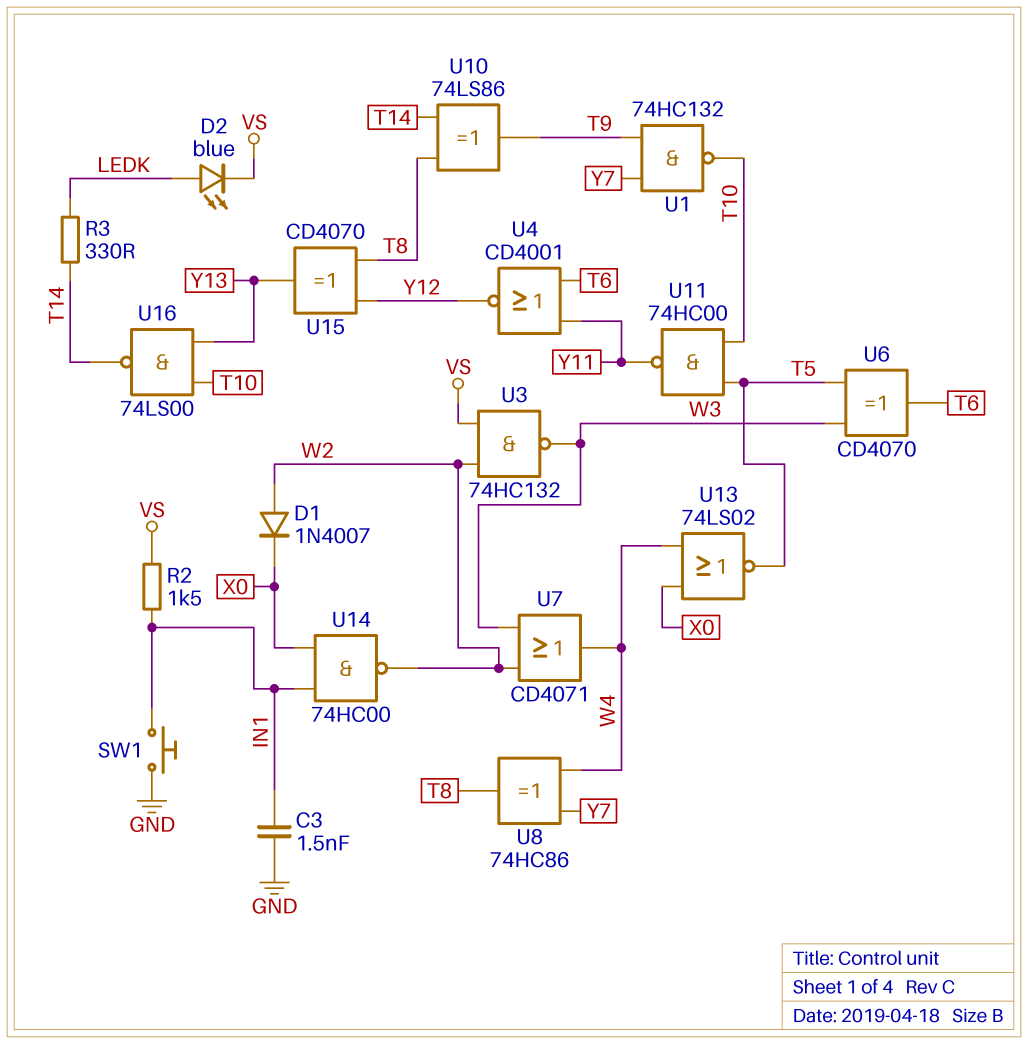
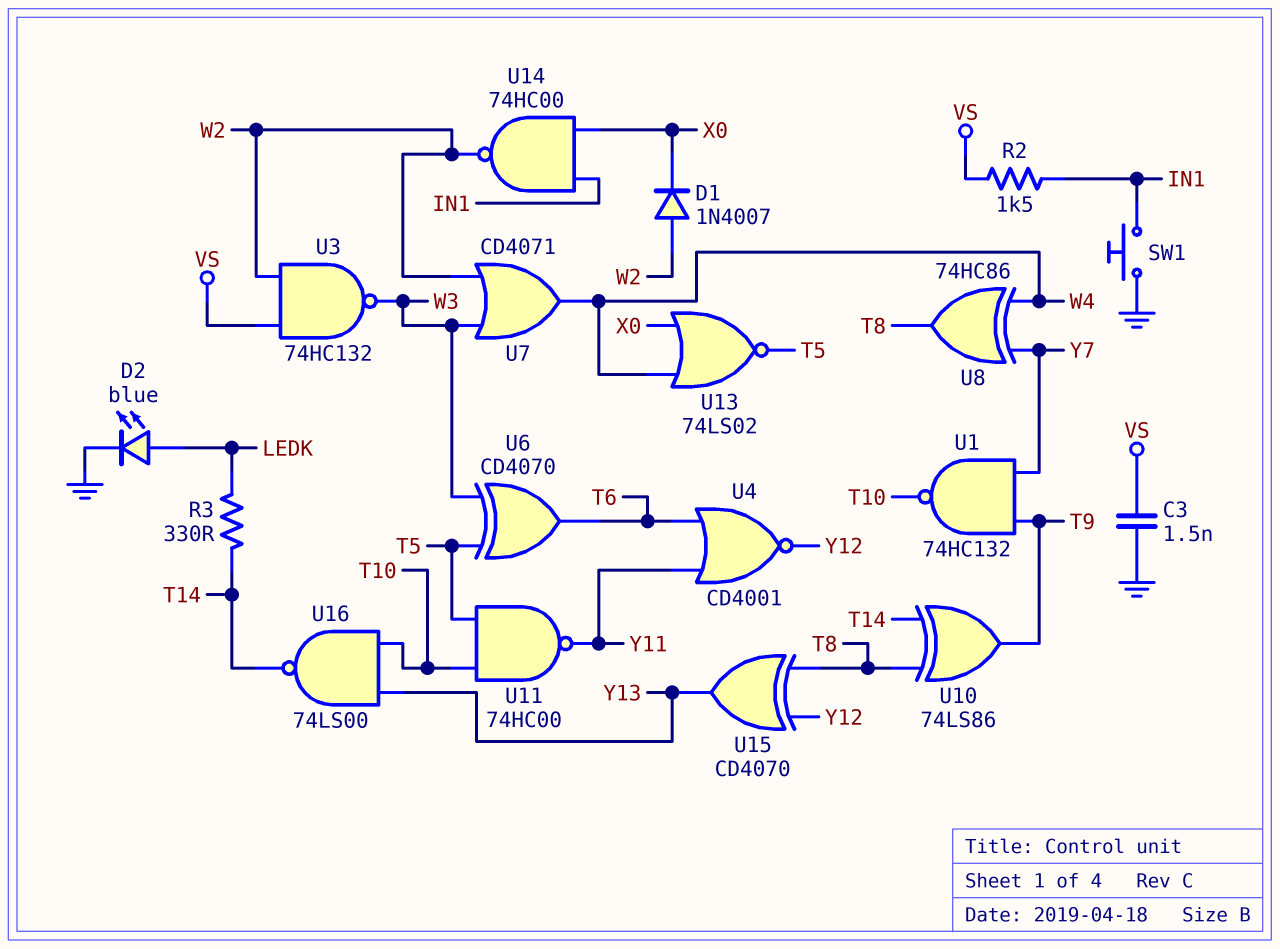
C3: 1.5nF (GND, IN1) -> 1.5nF (GND, VS)
D2: LED blue (A LEDK, K VS) -> LED blue (A LEDK, K GND)

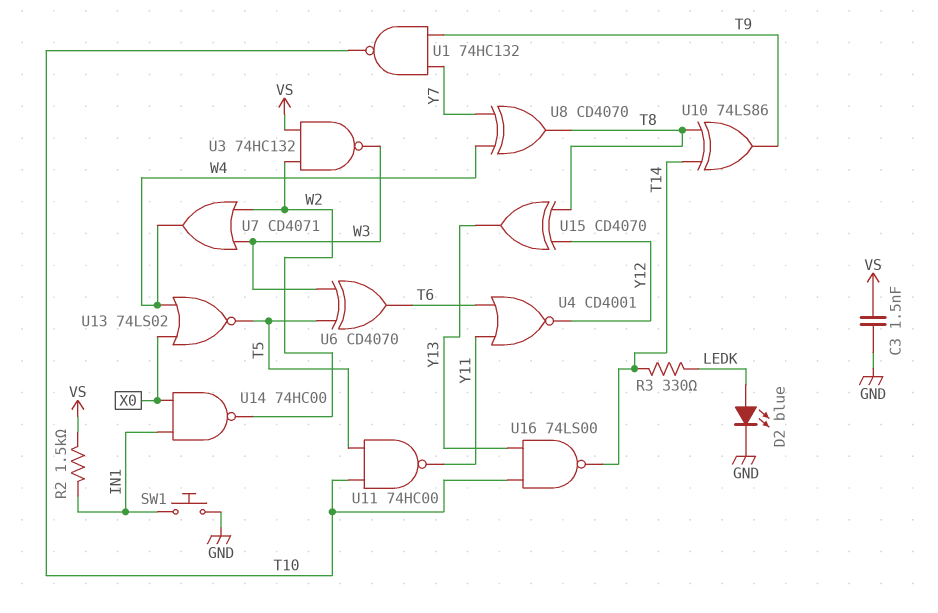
D1: diode 1N4007 (A W2, K X0) -> none
U8: XOR 74HC86 (in W4, in Y7, out T8) -> XOR CD4070 (in W4, in Y7, out T8)

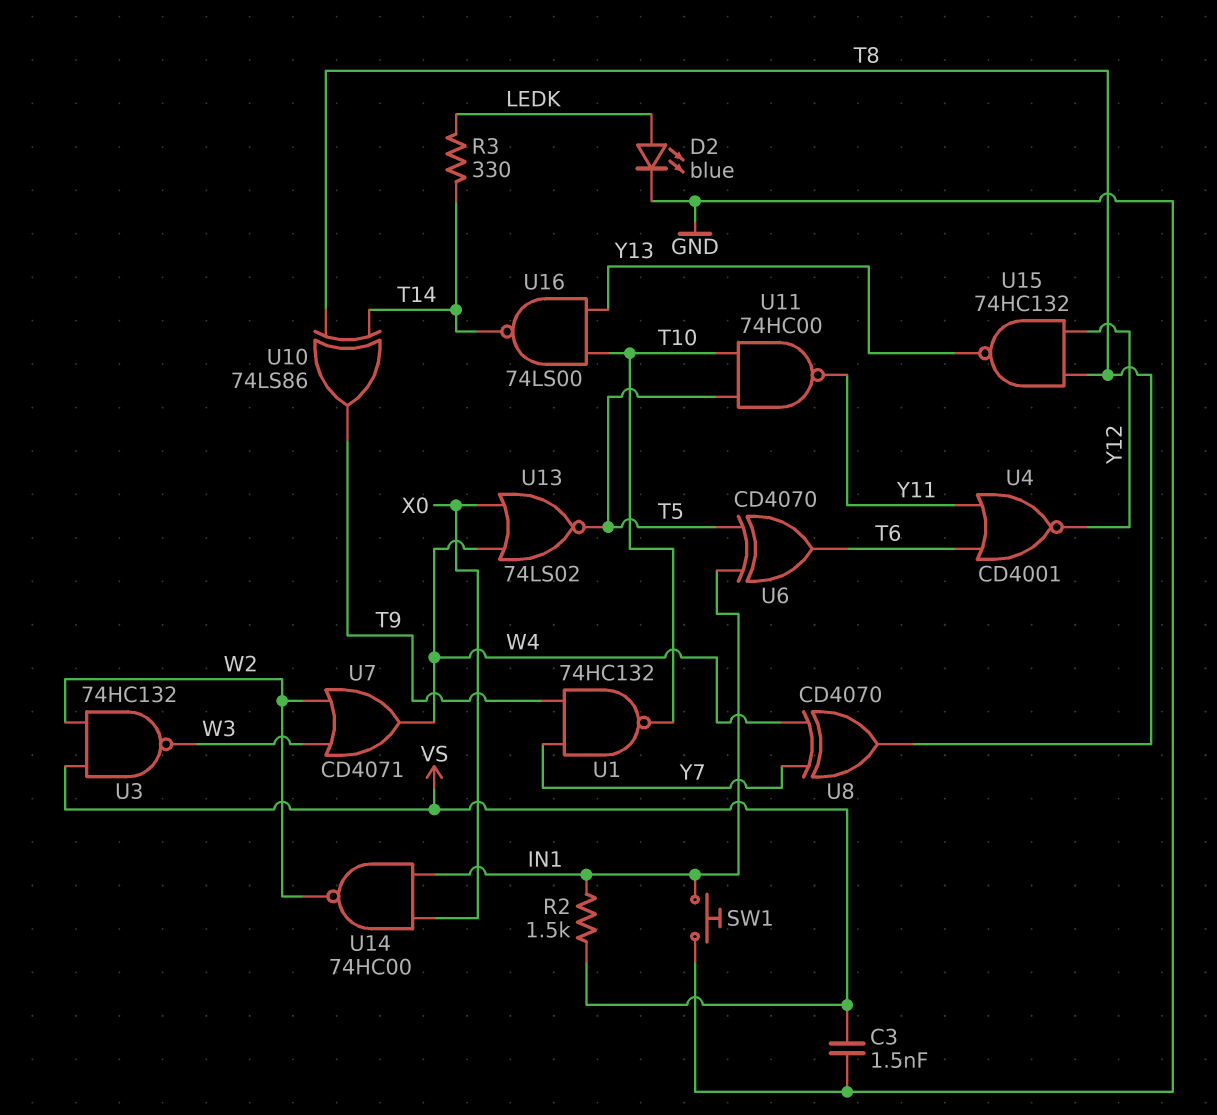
U6: XOR CD4070 (in T5, in W3, out T6) -> XOR CD4070 (in IN1, in T5, out T6)
U15: XOR CD4070 (in T8, in Y12, out Y13) -> NAND 74HC132 (in T8, in Y12, out Y13)

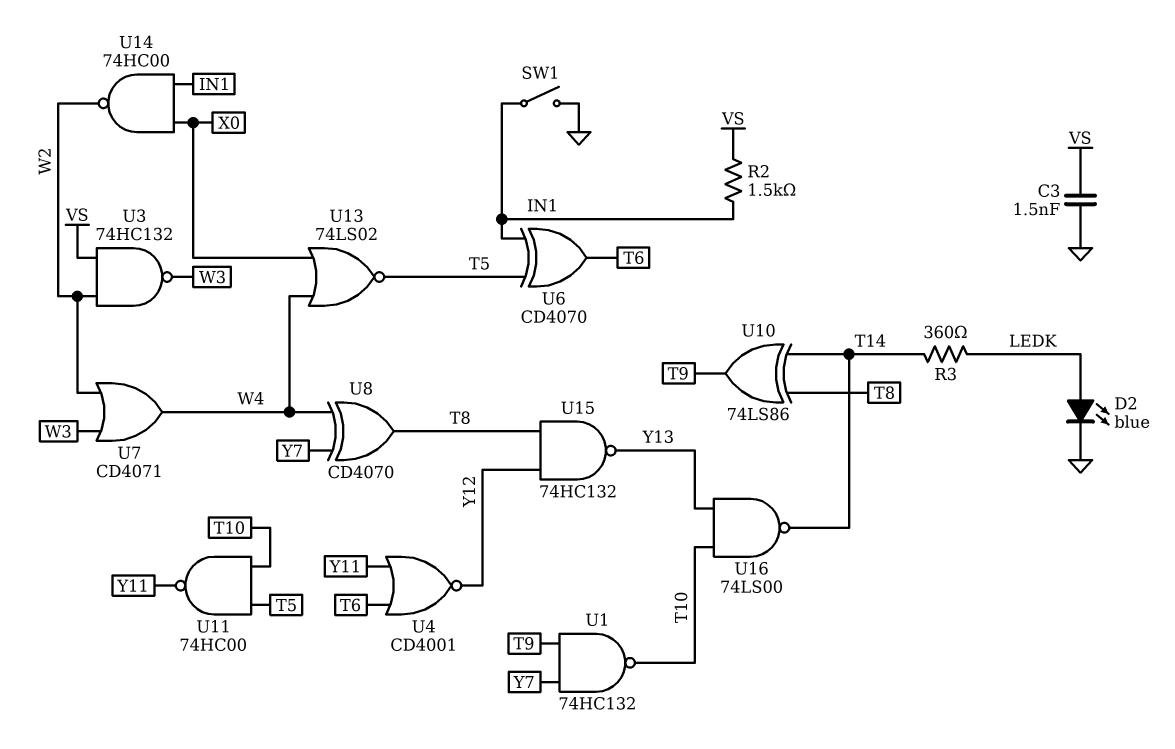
R3: 330 (LEDK, T14) -> 360 (LEDK, T14)
SW1: button (GND, IN1) -> switch (GND, IN1)

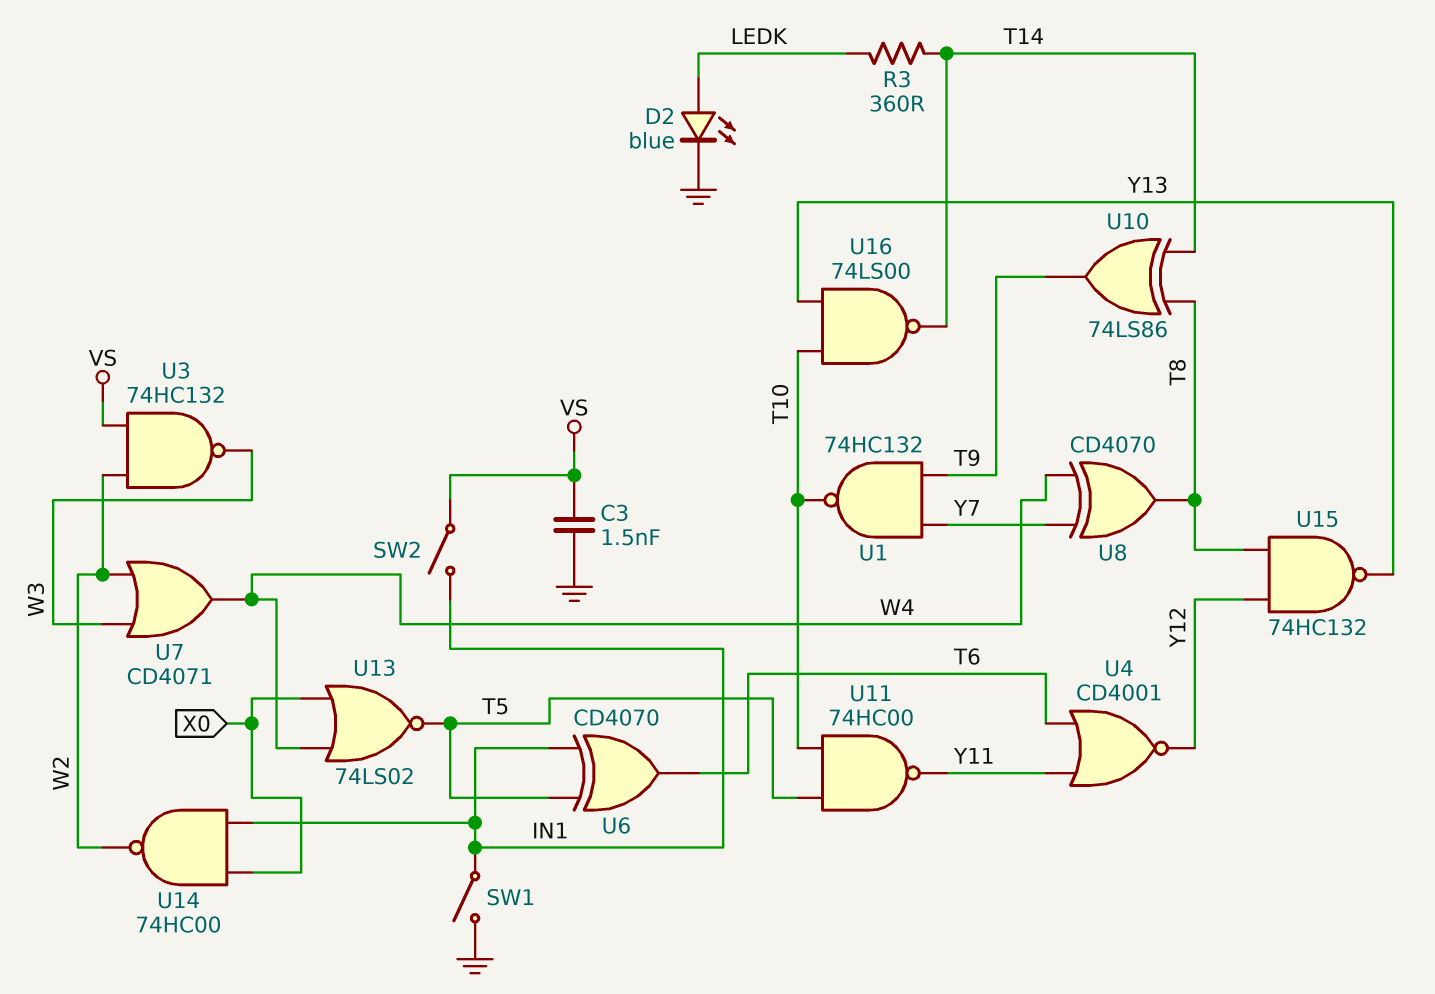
R2: 1.5k (IN1, VS) -> none
SW2: none -> switch (IN1, VS)

